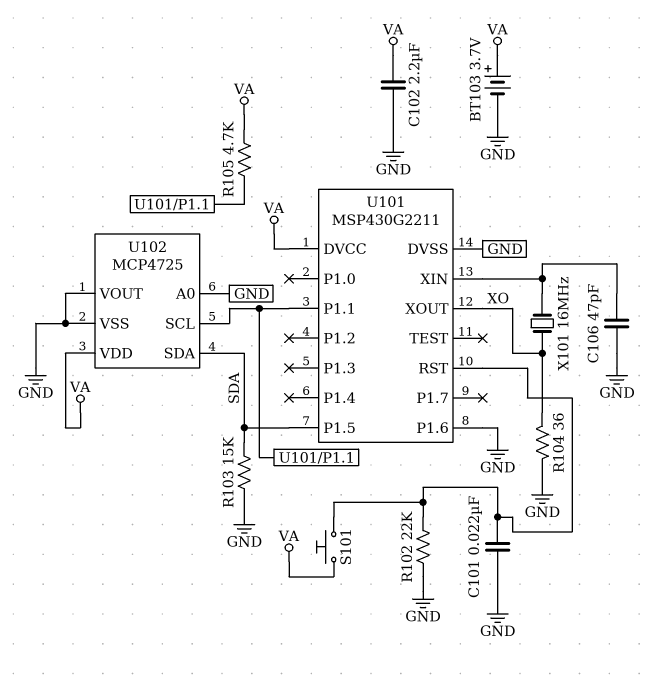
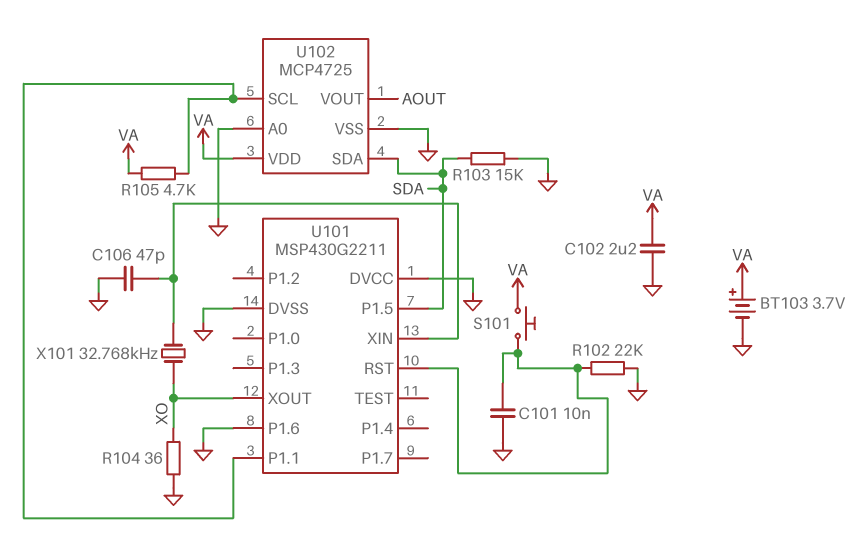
C101: 22nF (GND, U101/RST) -> 10nF (GND, U101/RST)
U101 pin DVCC: VA -> GND
U102 pin VOUT: GND -> AOUT
X101: 16MHz (U101/XIN, XO) -> 32.768kHz (U101/XIN, XO)

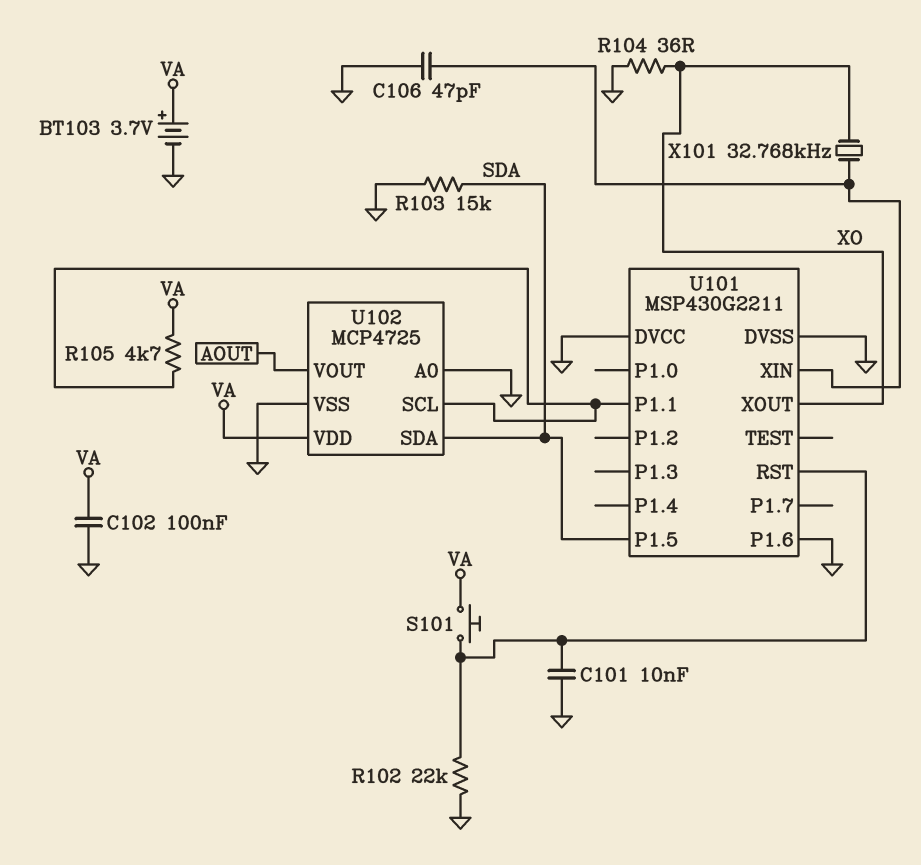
C102: 2.2uF (GND, VA) -> 100nF (GND, VA)

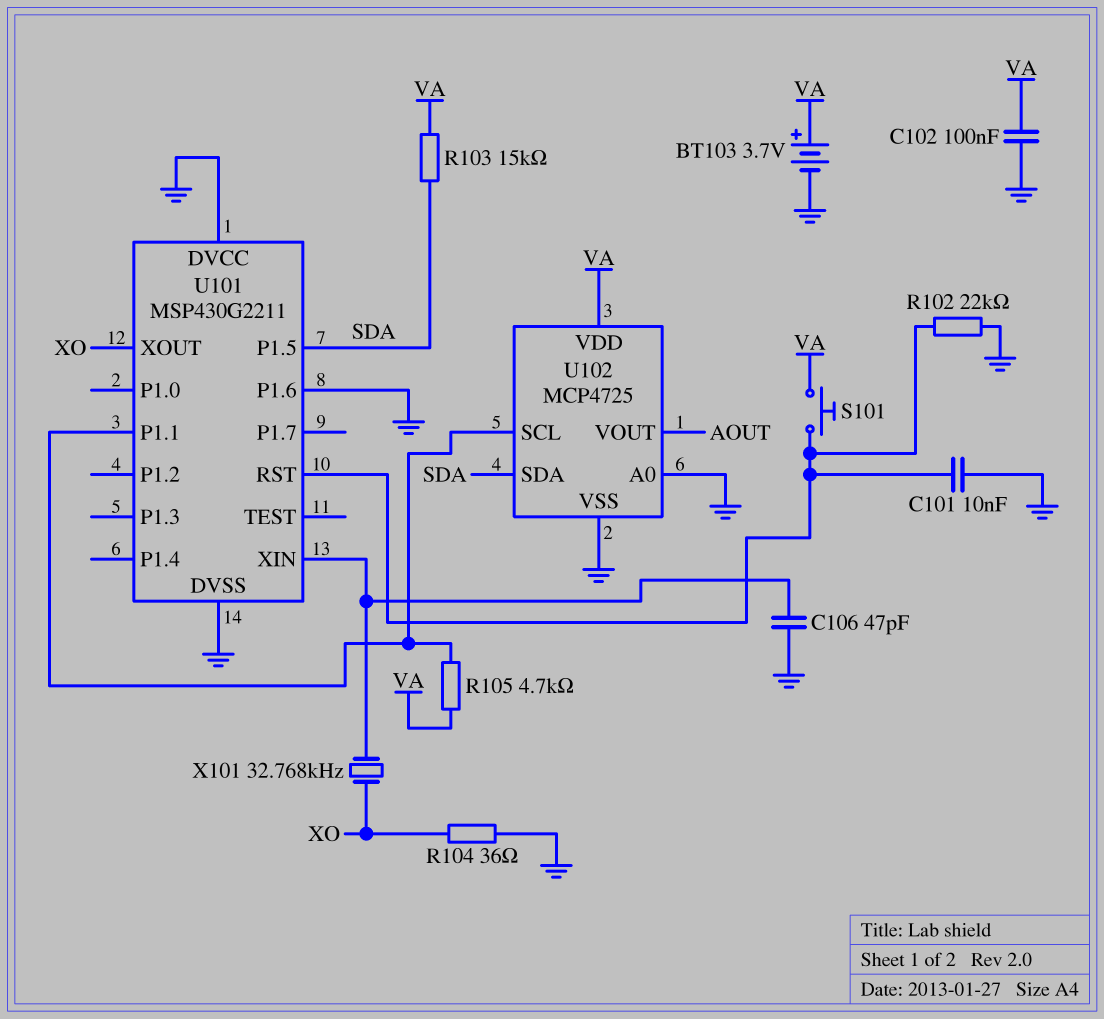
R103: 15k (GND, SDA) -> 15k (SDA, VA)

